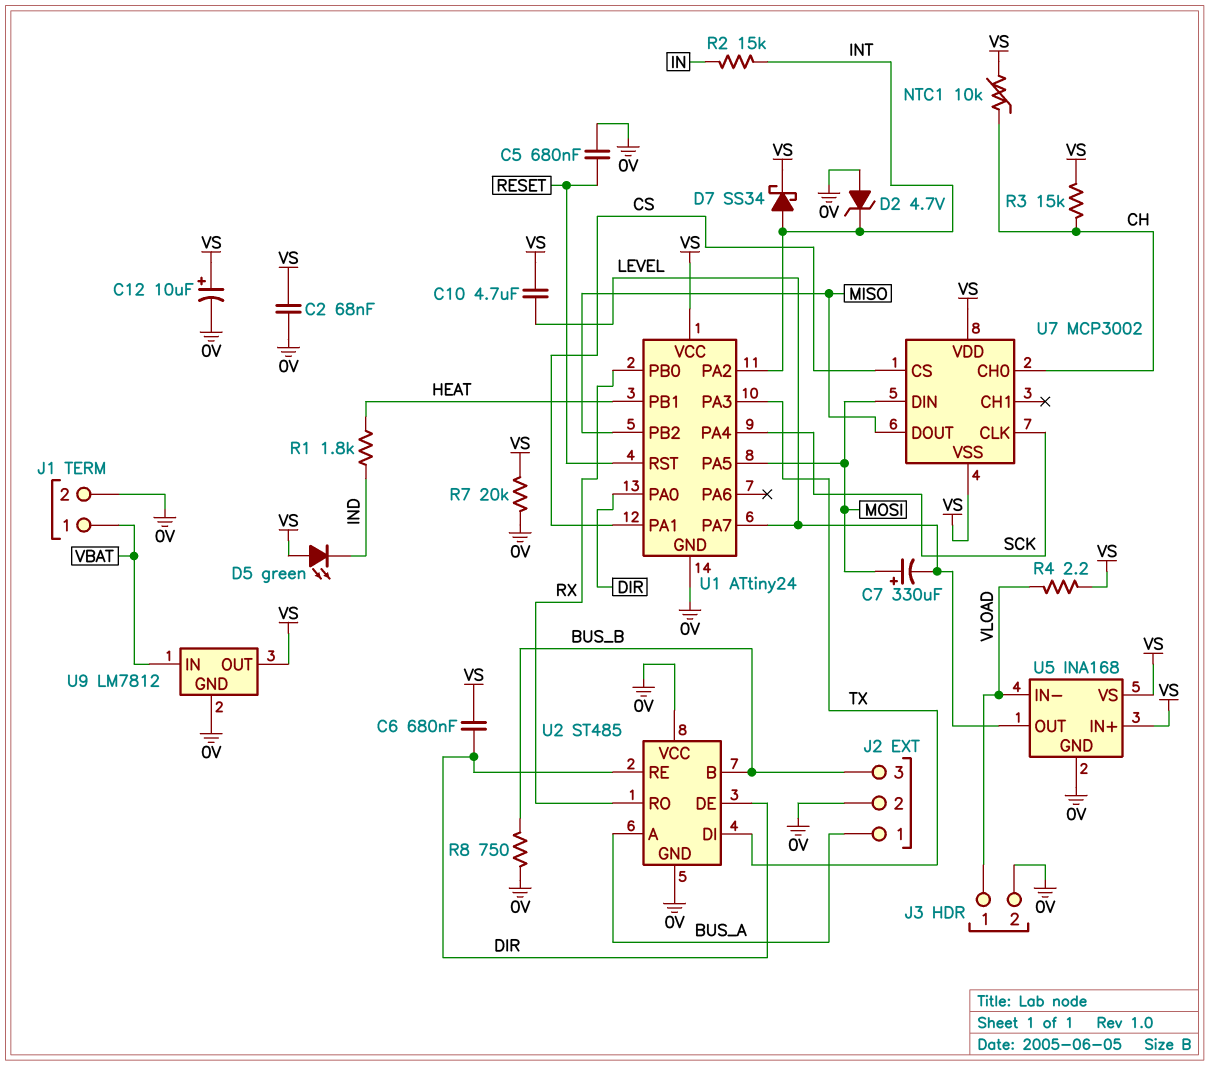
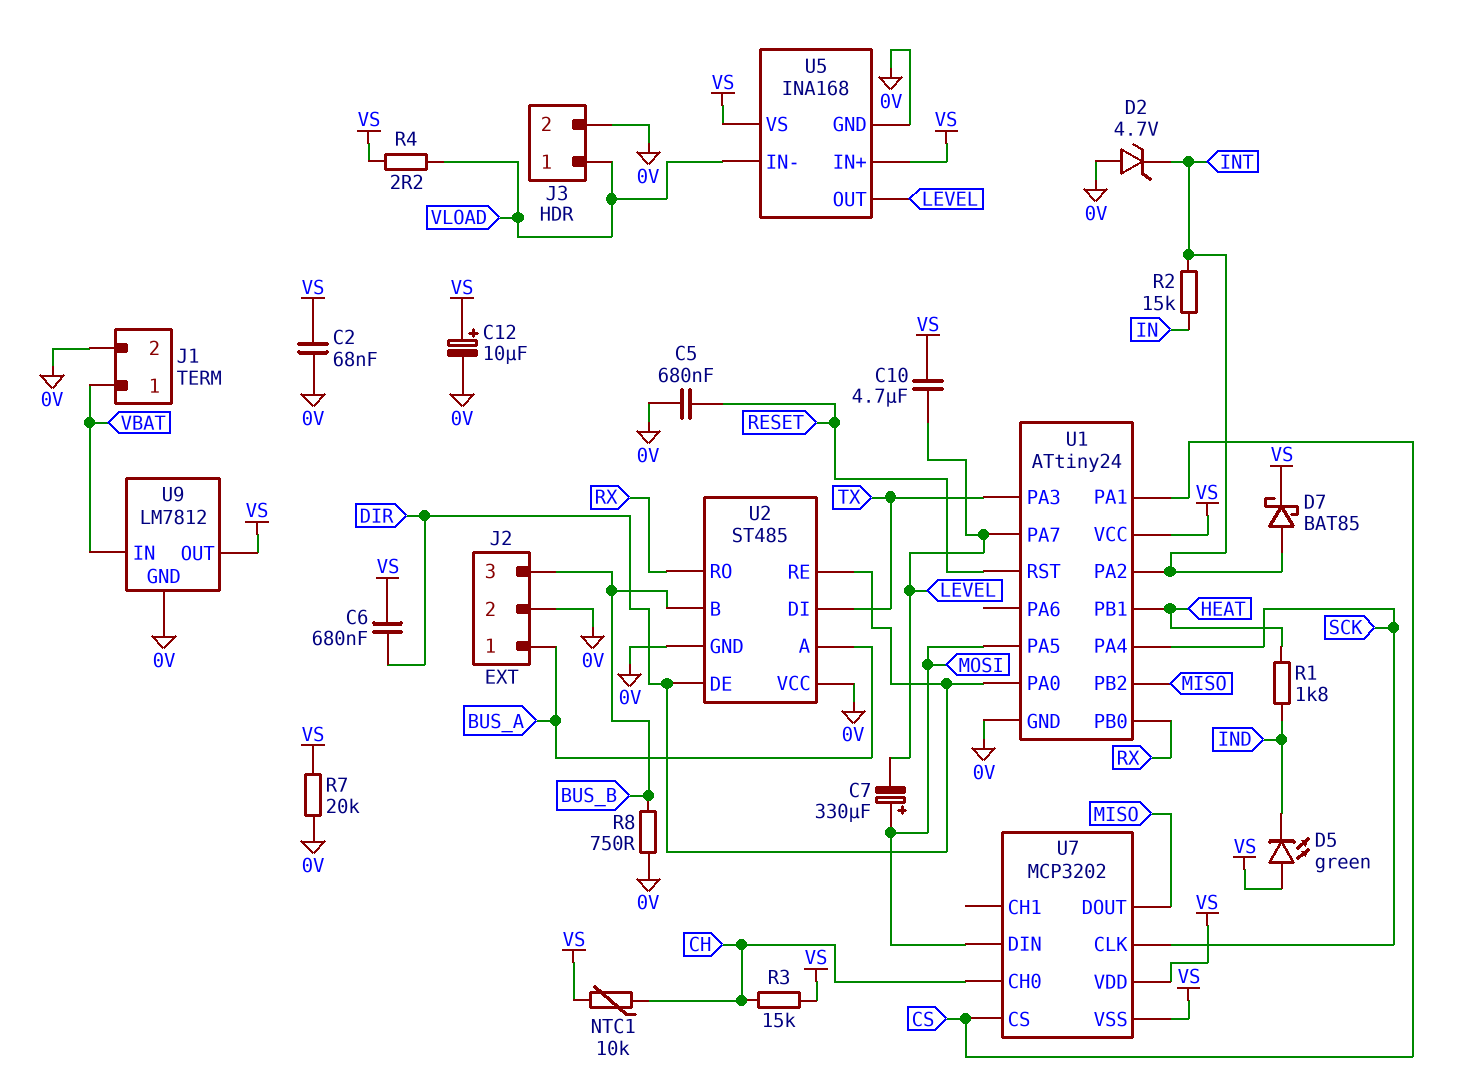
D7: schottky SS34 (A INT, K VS) -> schottky BAT85 (A INT, K VS)
U7: MCP3002 -> MCP3202

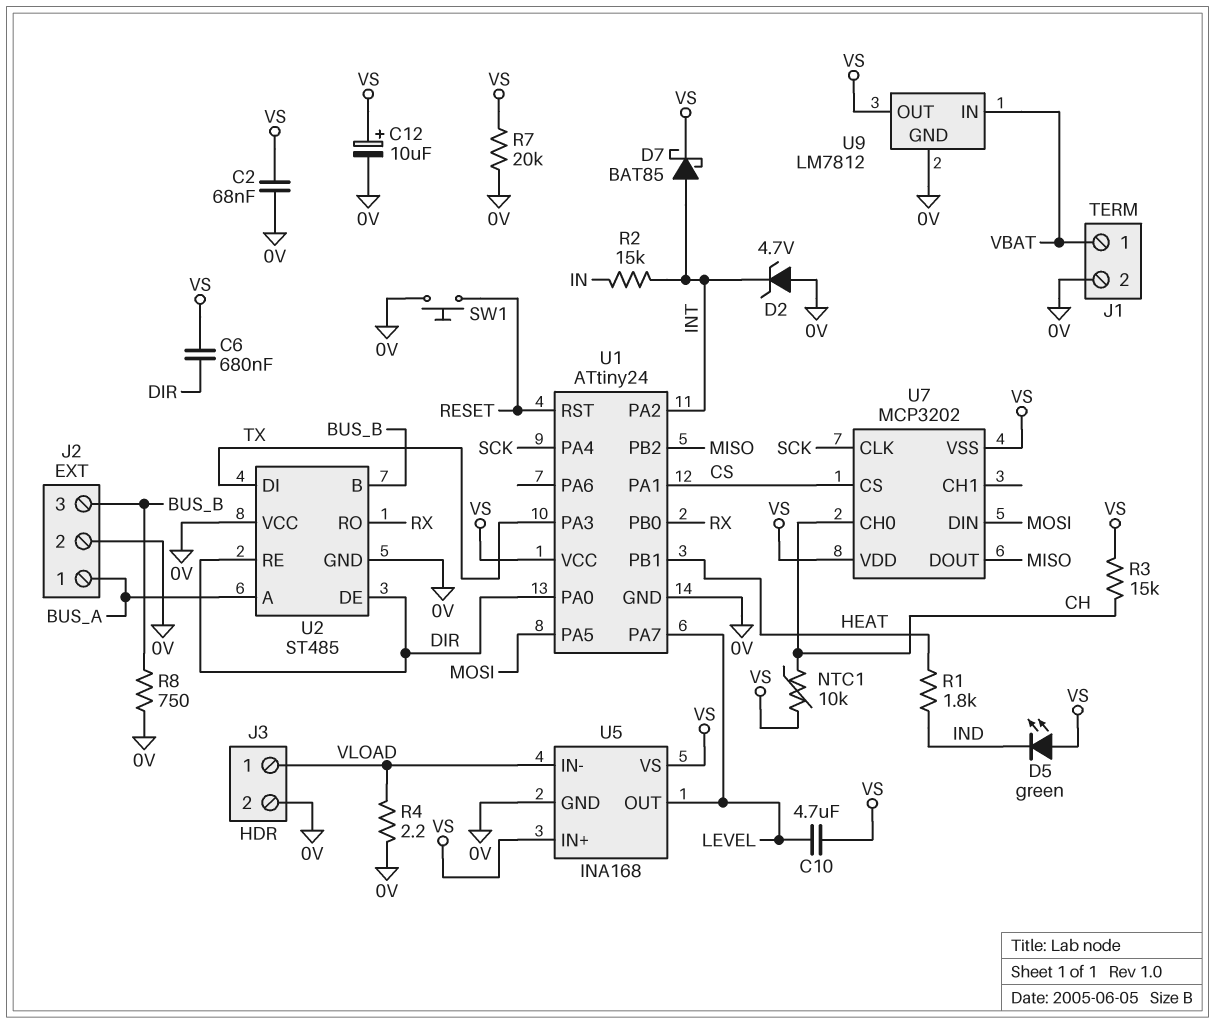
C5: 680nF (0V, RESET) -> none
C7: 330uF (plus MOSI, minus LEVEL) -> none
R4: 2.2 (VLOAD, VS) -> 2.2 (0V, VLOAD)
SW1: none -> button (0V, RESET)

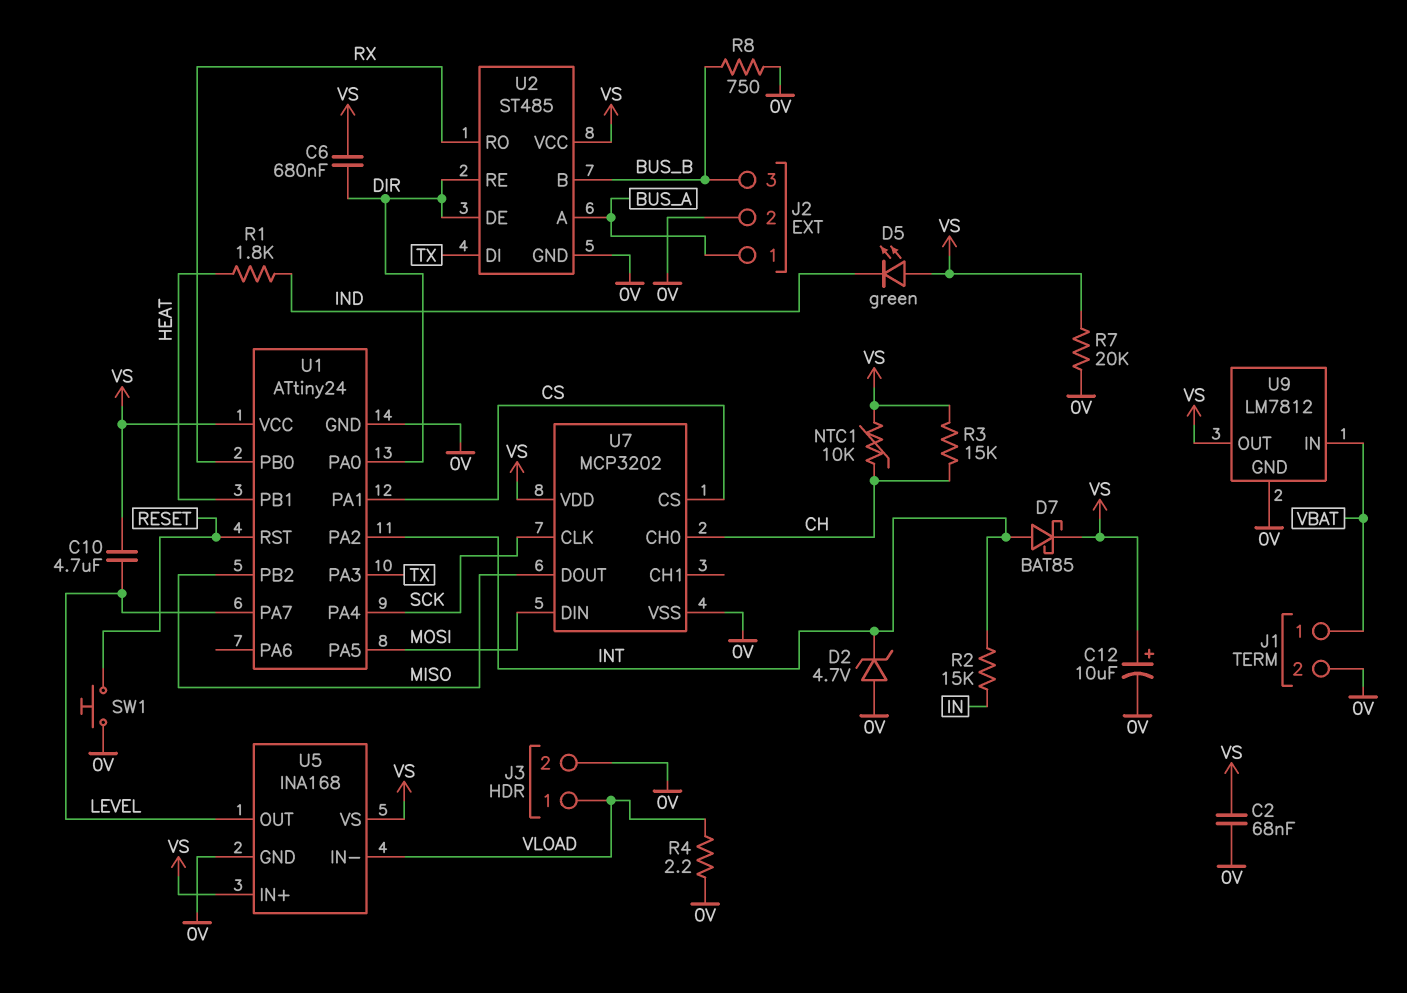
U2 pin VCC: 0V -> VS
U7 pin VSS: VS -> 0V

